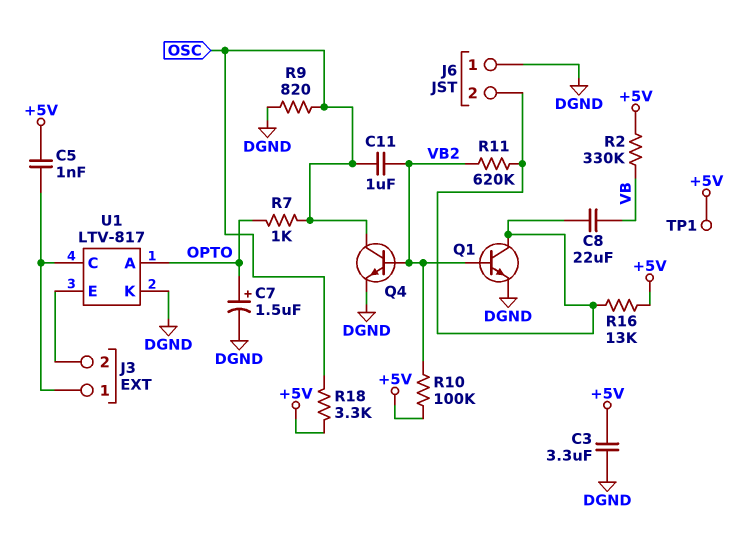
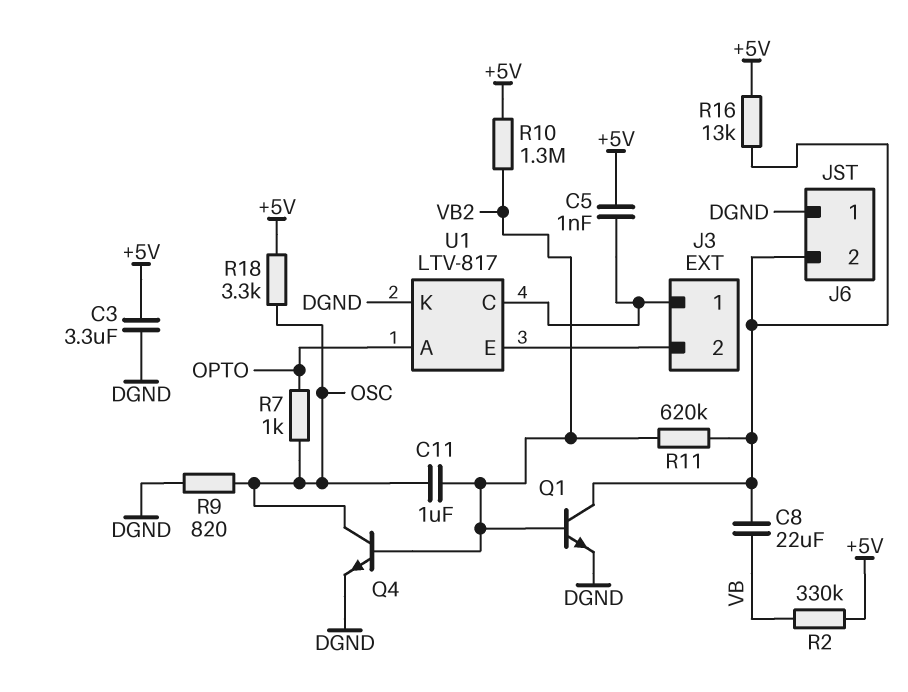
C7: 1.5uF (plus OPTO, minus DGND) -> none
R10: 100k (+5V, VB2) -> 1.3M (+5V, VB2)
TP1: test point (+5V) -> none

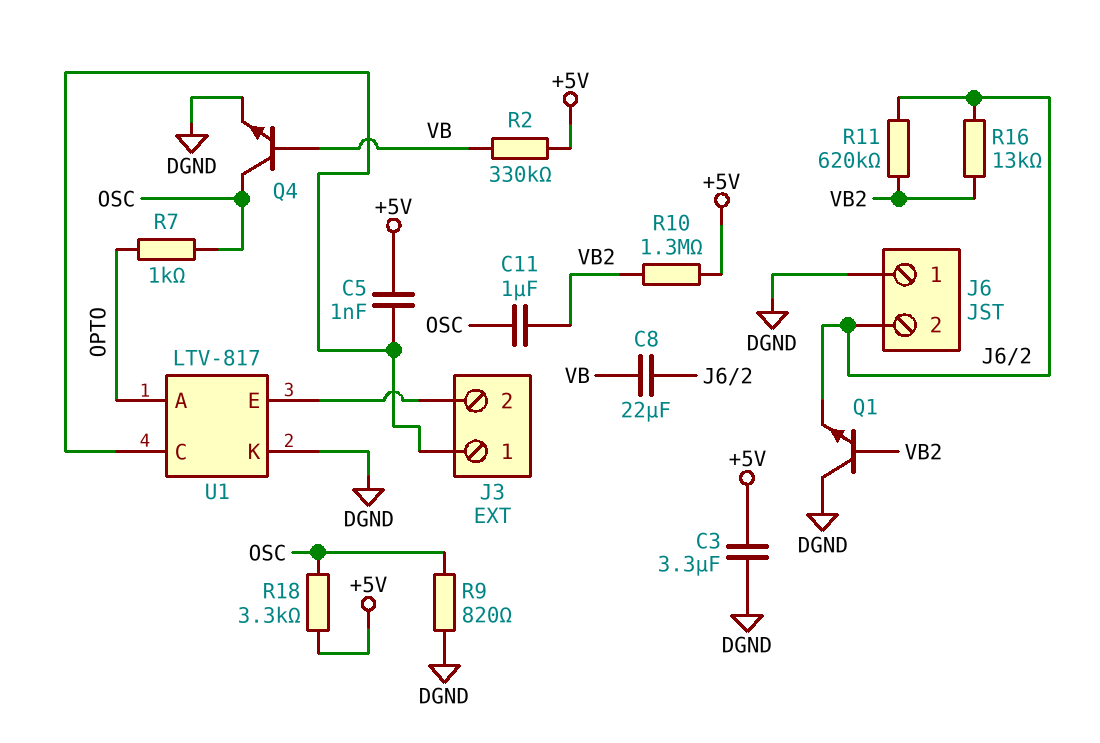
Q1: NPN (B VB2, C J6/2, E DGND) -> NPN (B VB2, C DGND, E J6/2)
Q4: NPN (B VB2, C OSC, E DGND) -> NPN (B VB, C OSC, E DGND)
R16: 13k (+5V, J6/2) -> 13k (J6/2, VB2)

